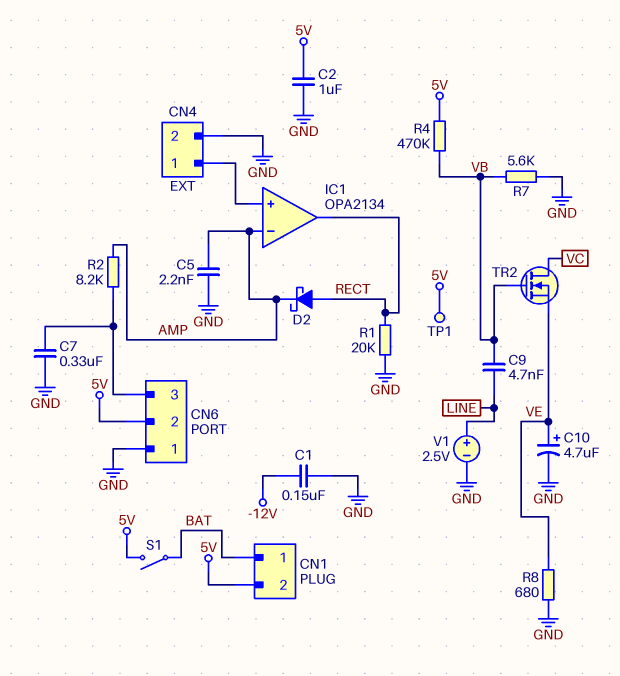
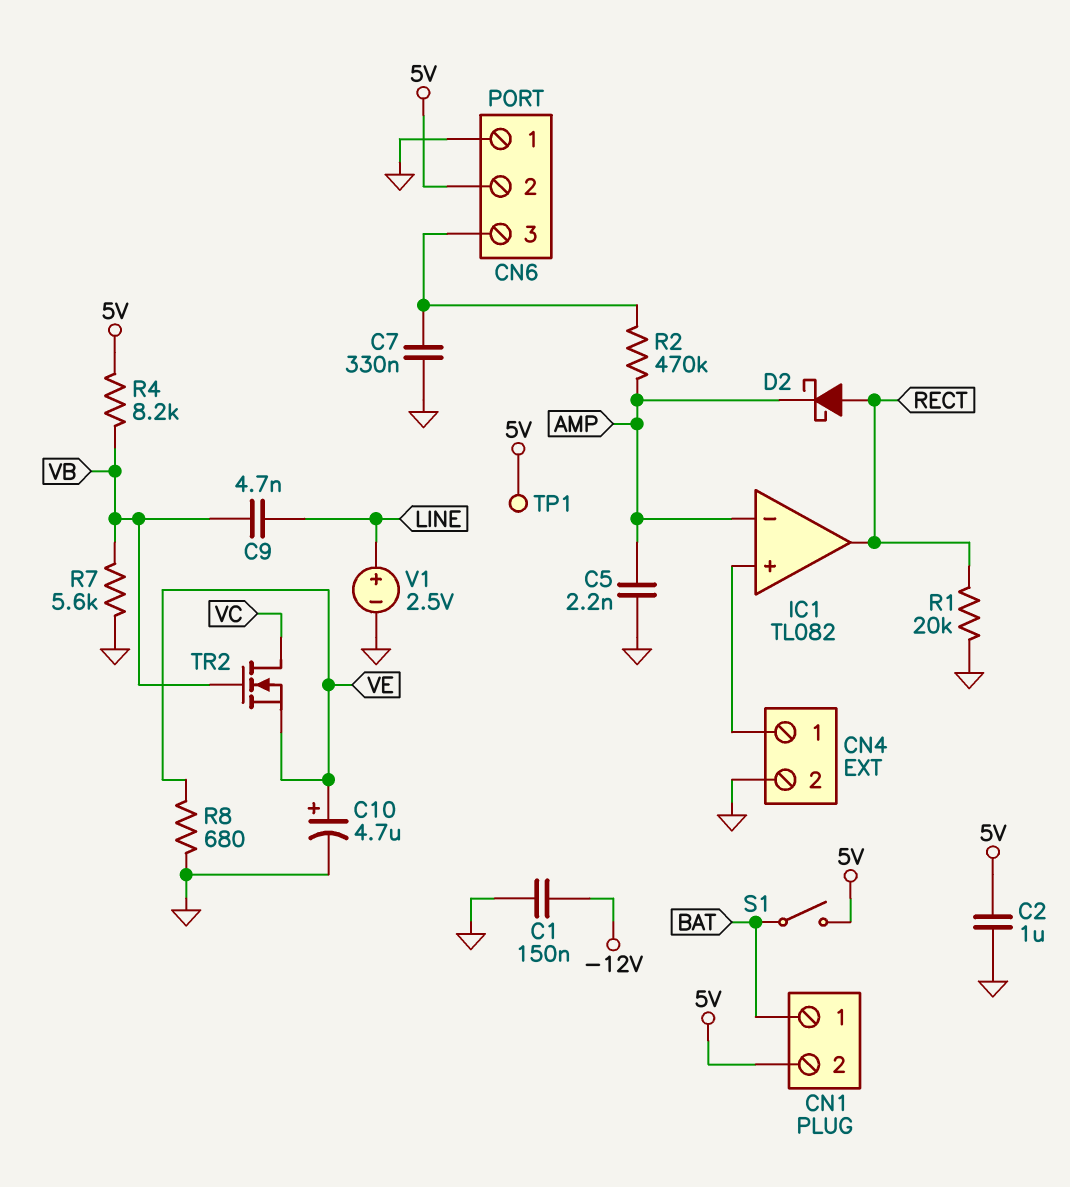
IC1: OPA2134 -> TL082
R2: 8.2k (AMP, CN6/3) -> 470k (AMP, CN6/3)
R4: 470k (5V, VB) -> 8.2k (5V, VB)

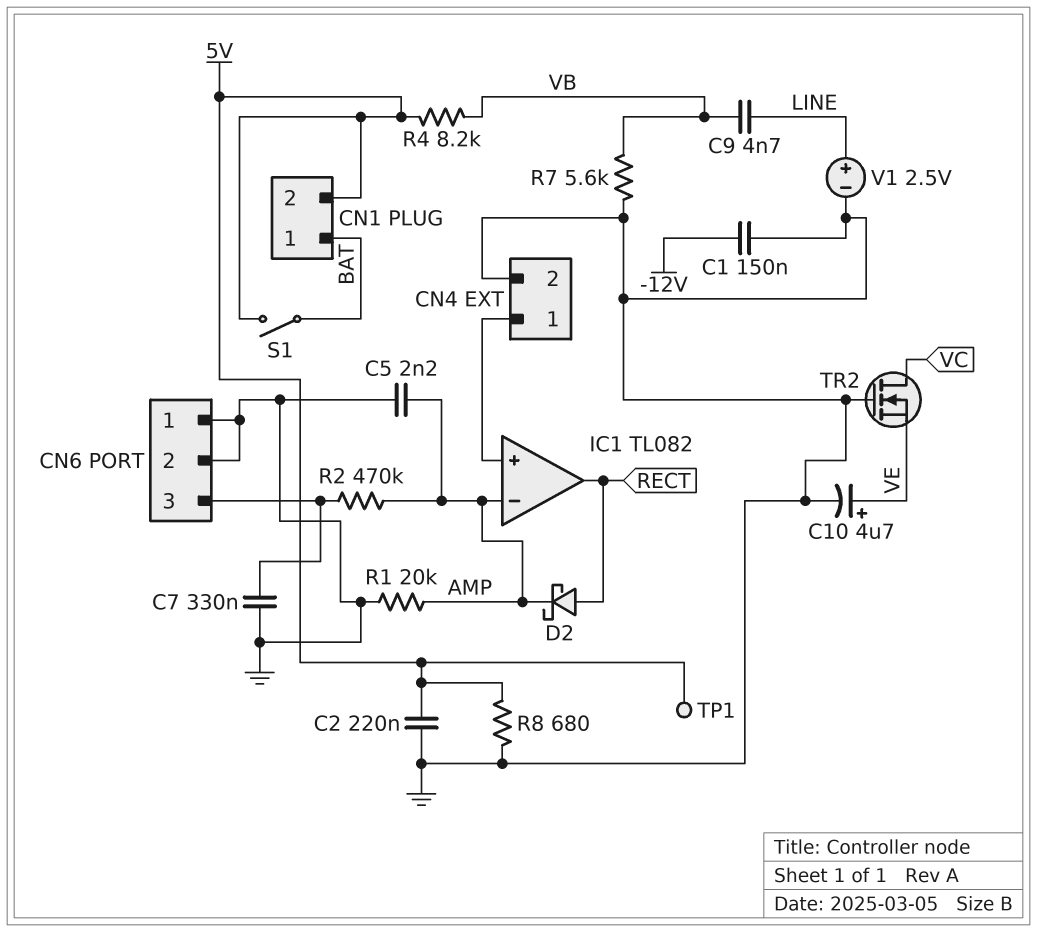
C2: 1uF (5V, GND) -> 220nF (5V, GND)
CN6 pin 2: 5V -> GND
R1: 20k (GND, RECT) -> 20k (AMP, GND)
R8: 680 (GND, VE) -> 680 (5V, GND)
TR2: NMOS (G VB, D VC, S VE) -> NMOS (G GND, D VC, S VE)

